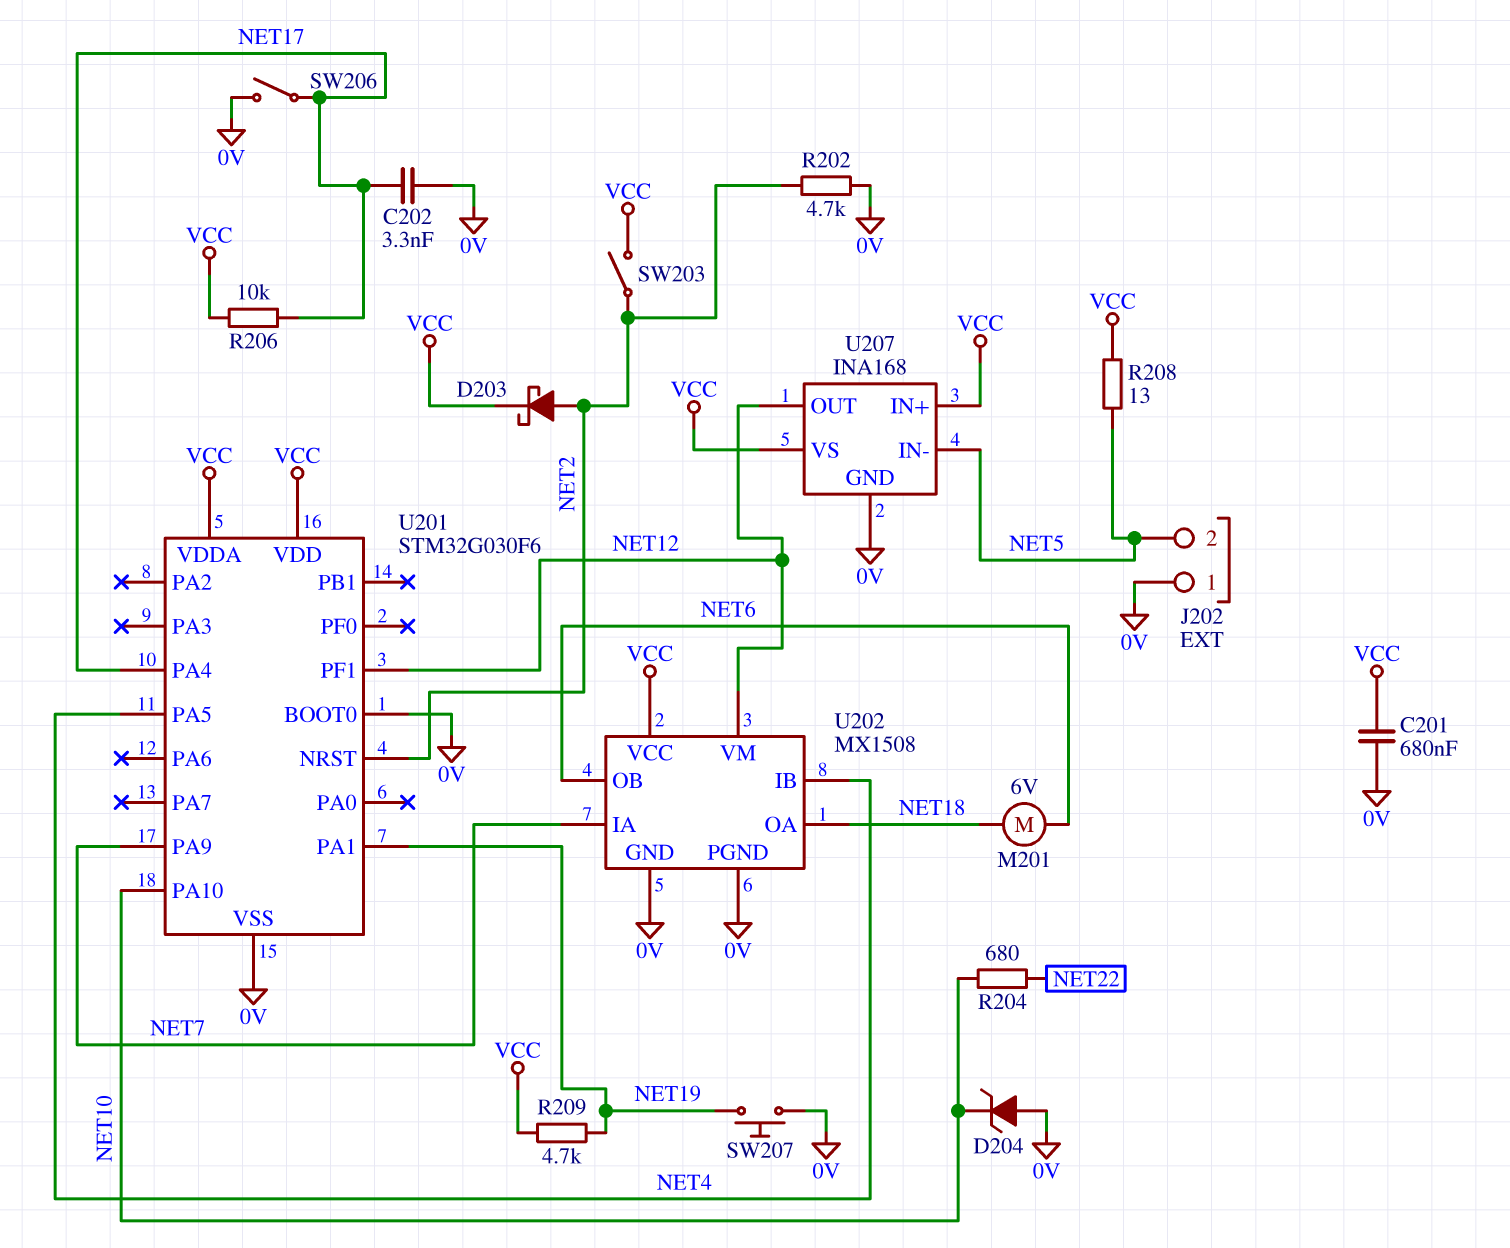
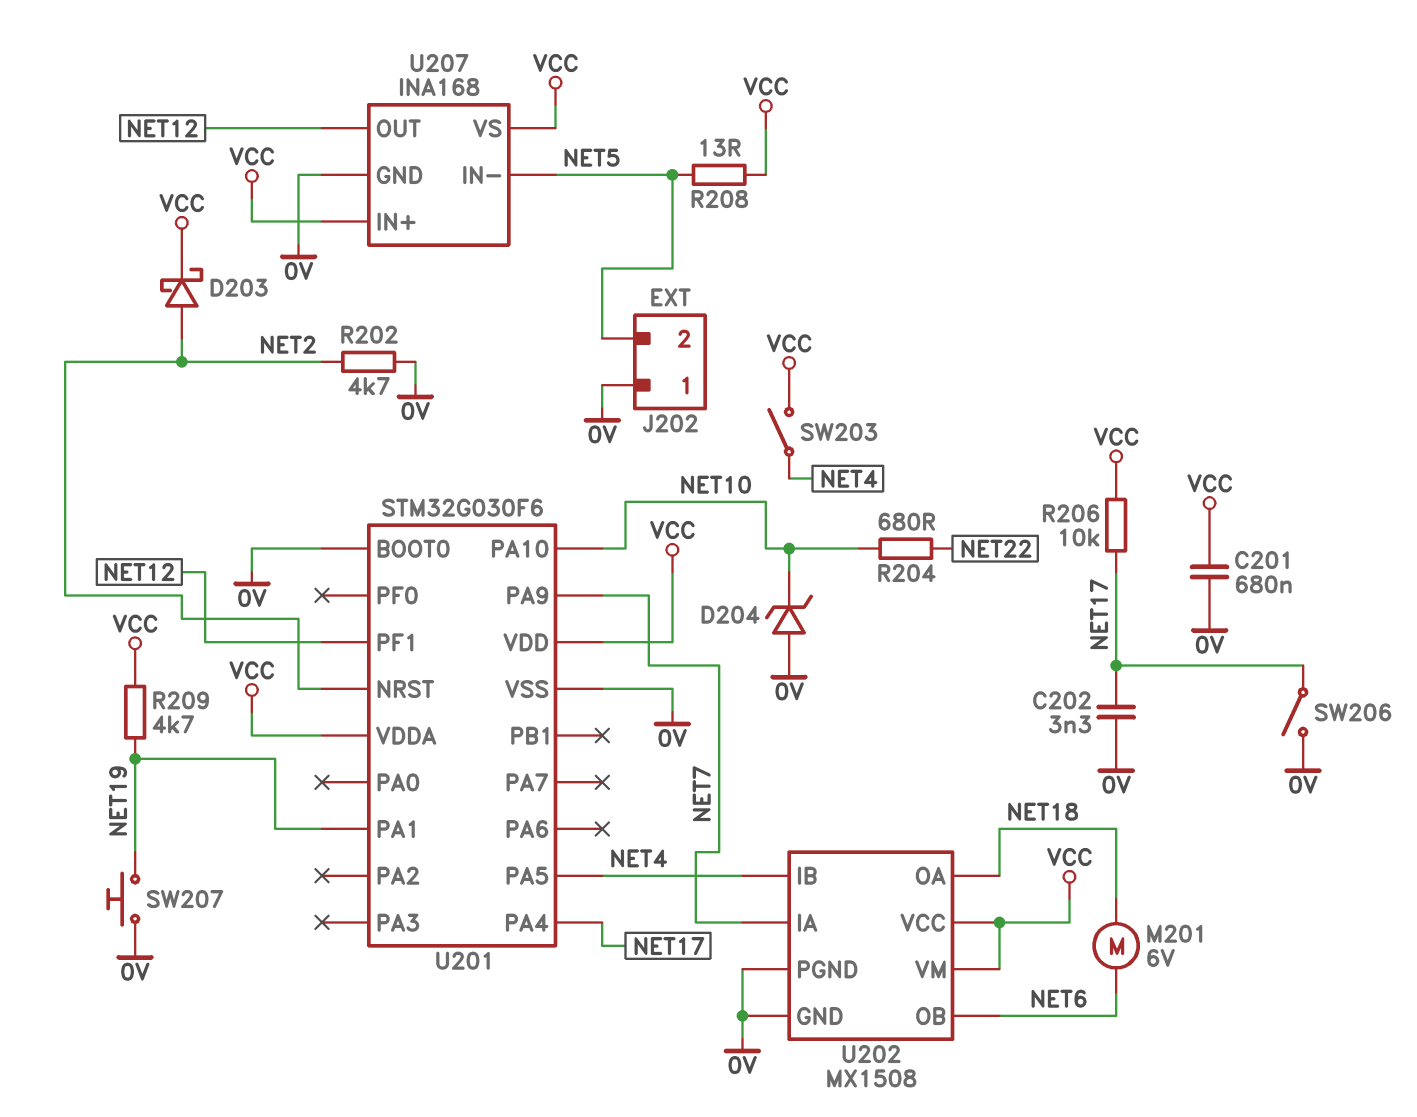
SW203: switch (NET2, VCC) -> switch (NET4, VCC)
U202 pin VM: NET12 -> VCC

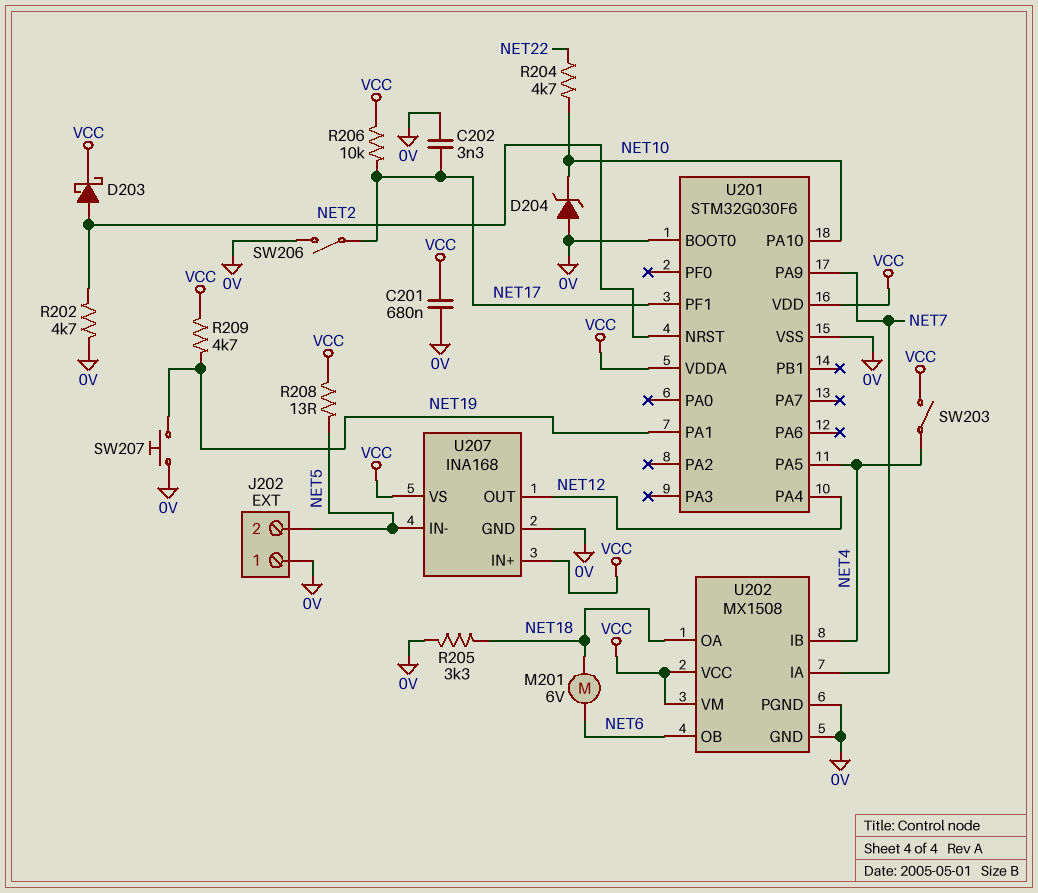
R204: 680 (NET10, NET22) -> 4.7k (NET10, NET22)
R205: none -> 3.3k (0V, NET18)
U201 pin PA4: NET17 -> NET12
U201 pin PF1: NET12 -> NET17

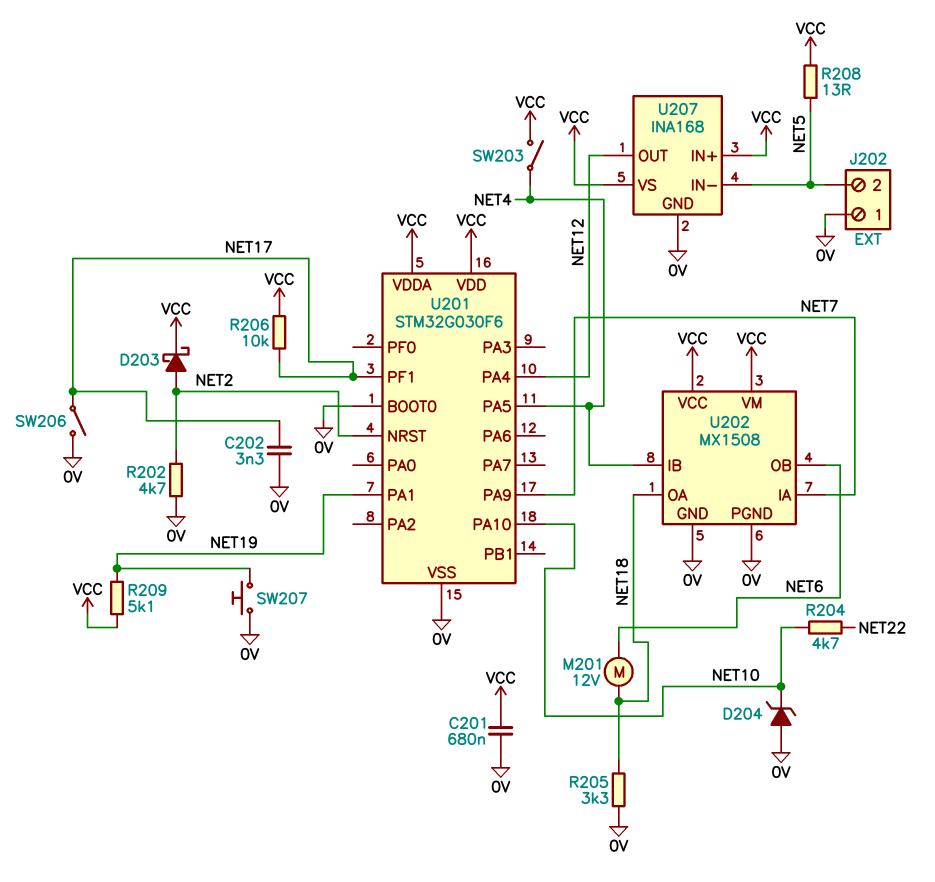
M201: motor 6V (NET6, NET18) -> motor 12V (NET6, NET18)
R209: 4.7k (NET19, VCC) -> 5.1k (NET19, VCC)

